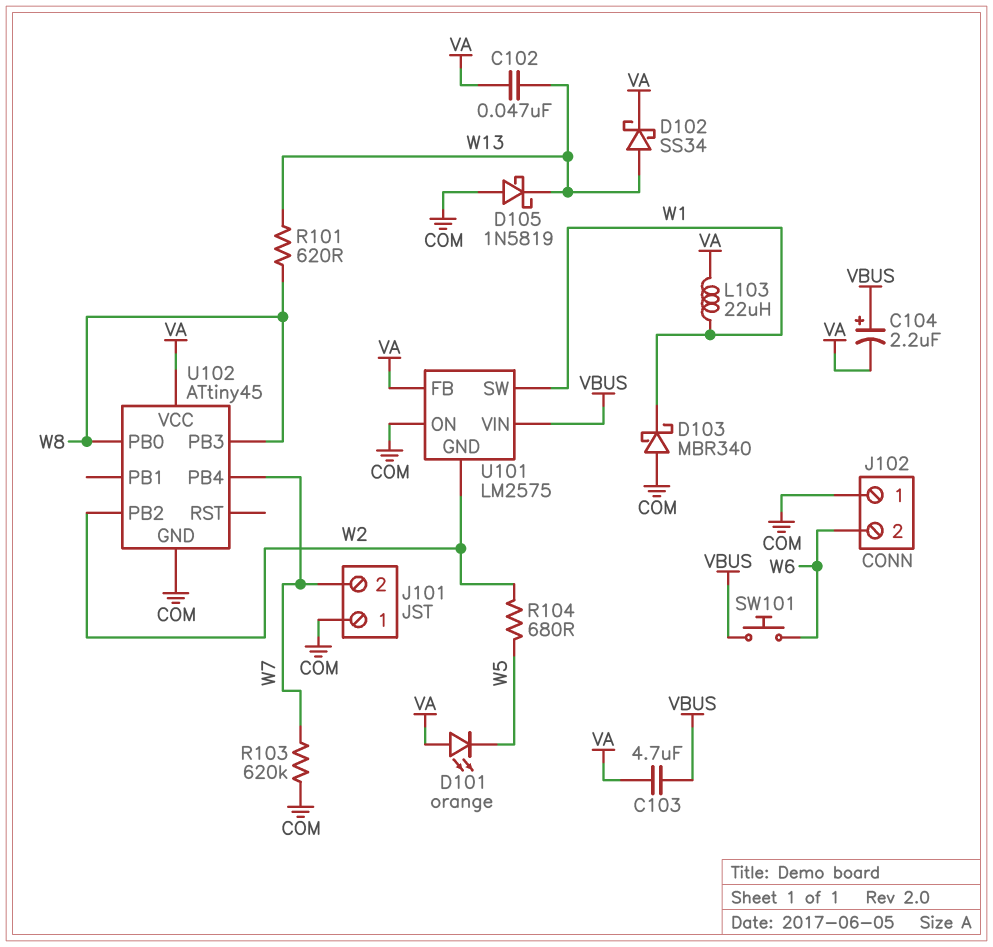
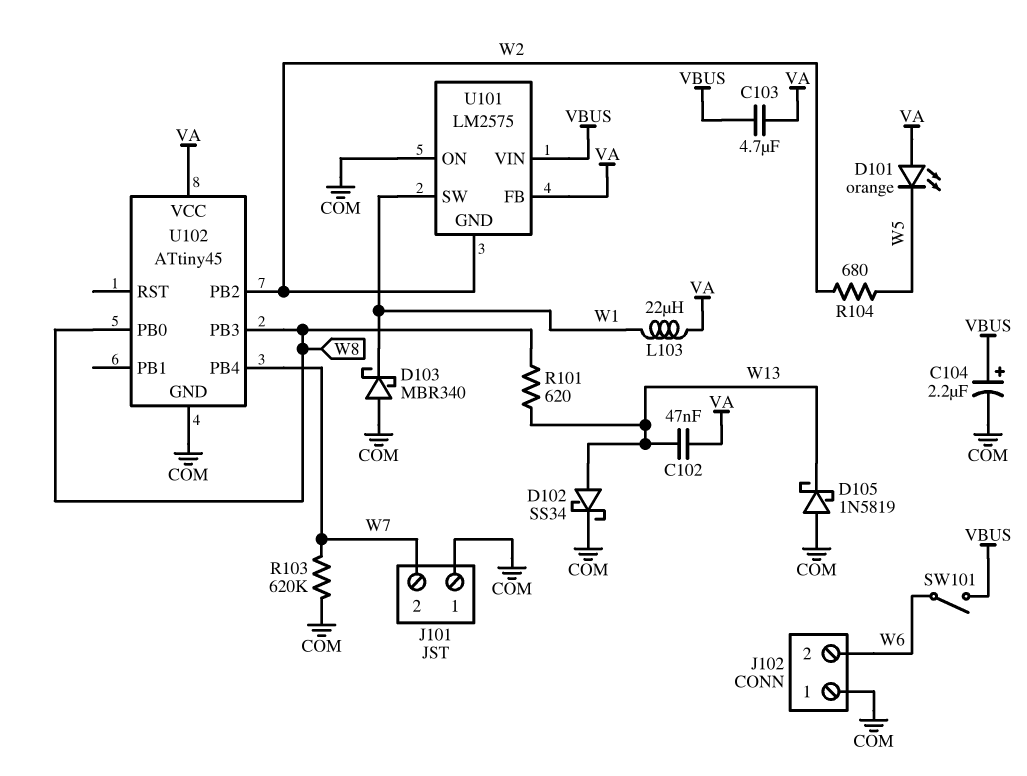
C104: 2.2uF (plus VBUS, minus VA) -> 2.2uF (plus VBUS, minus COM)
D102: schottky SS34 (A W13, K VA) -> schottky SS34 (A W13, K COM)
SW101: button (VBUS, W6) -> switch (VBUS, W6)

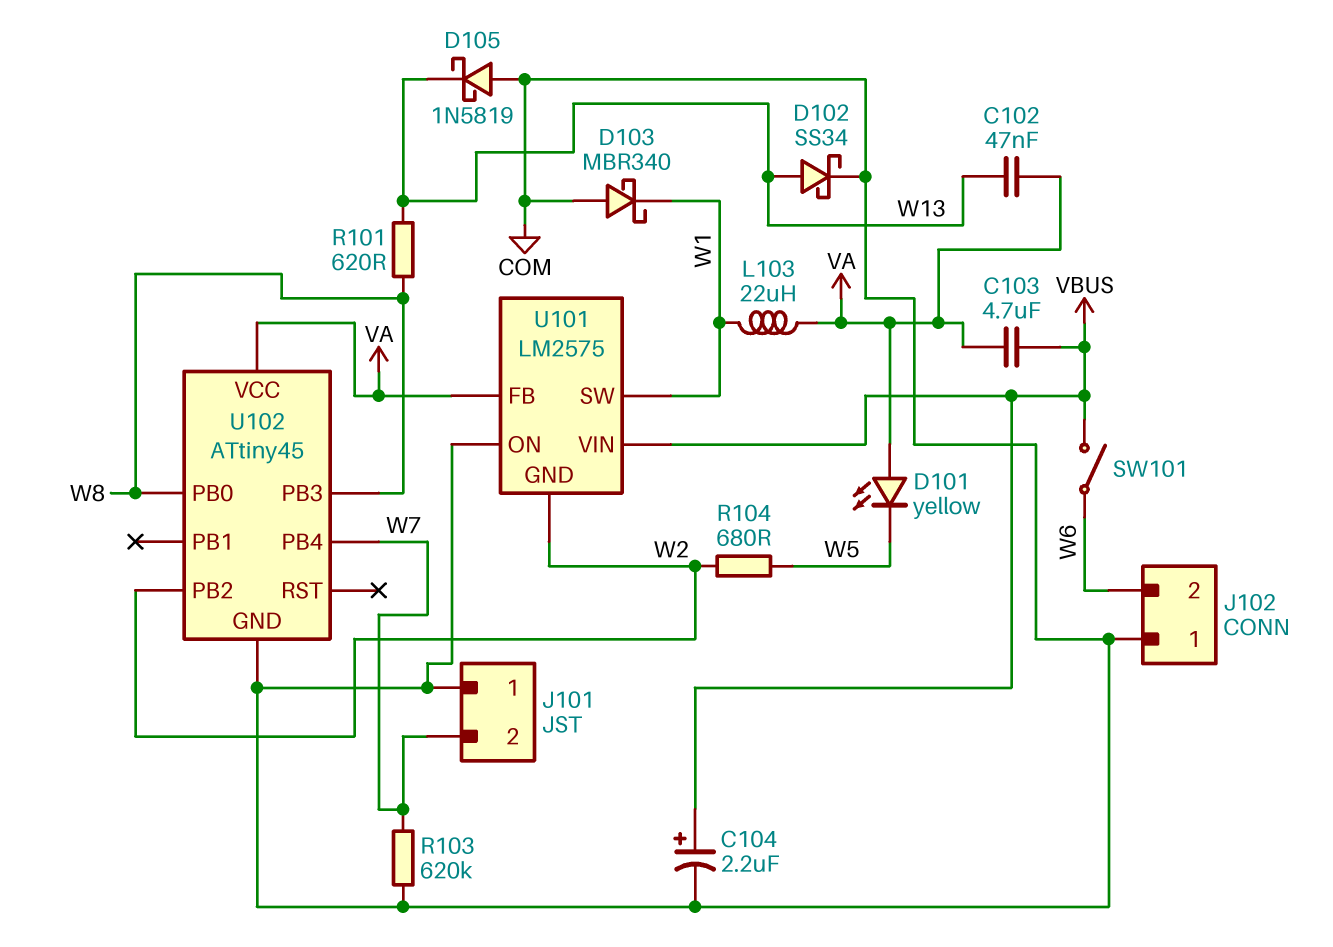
D101: LED orange (A VA, K W5) -> LED yellow (A VA, K W5)

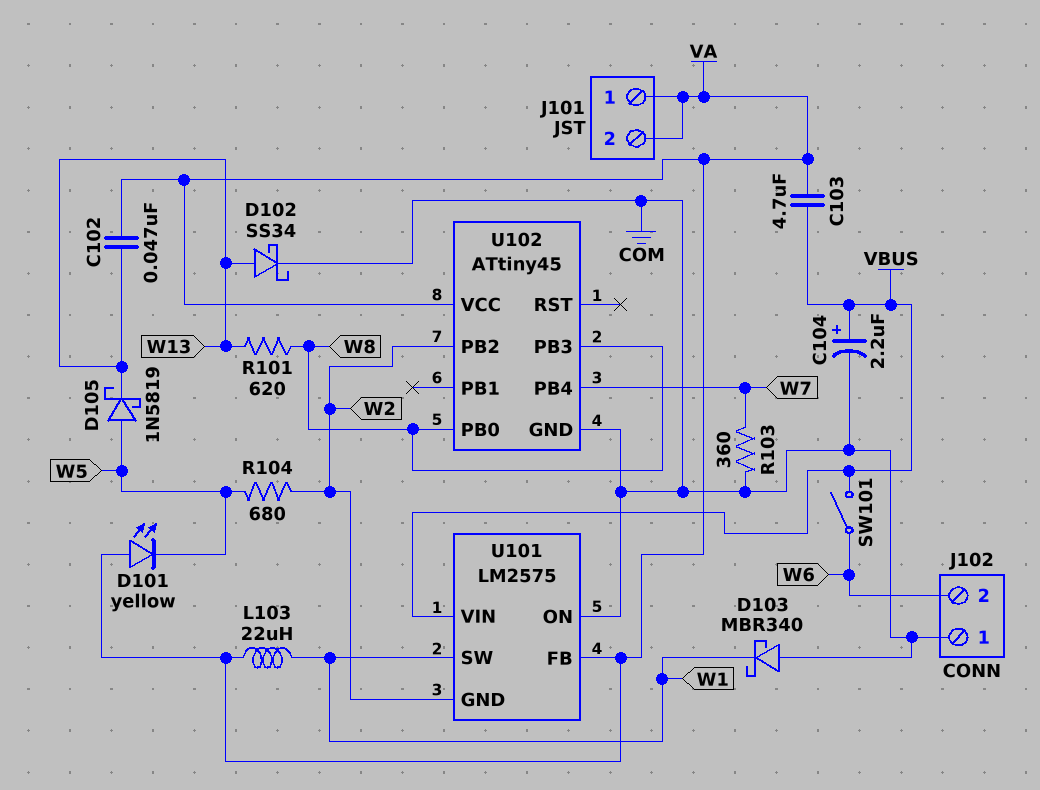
D105: schottky 1N5819 (A COM, K W13) -> schottky 1N5819 (A W5, K W13)
J101 pin 1: COM -> VA
J101 pin 2: W7 -> VA
R103: 620k (COM, W7) -> 360 (COM, W7)

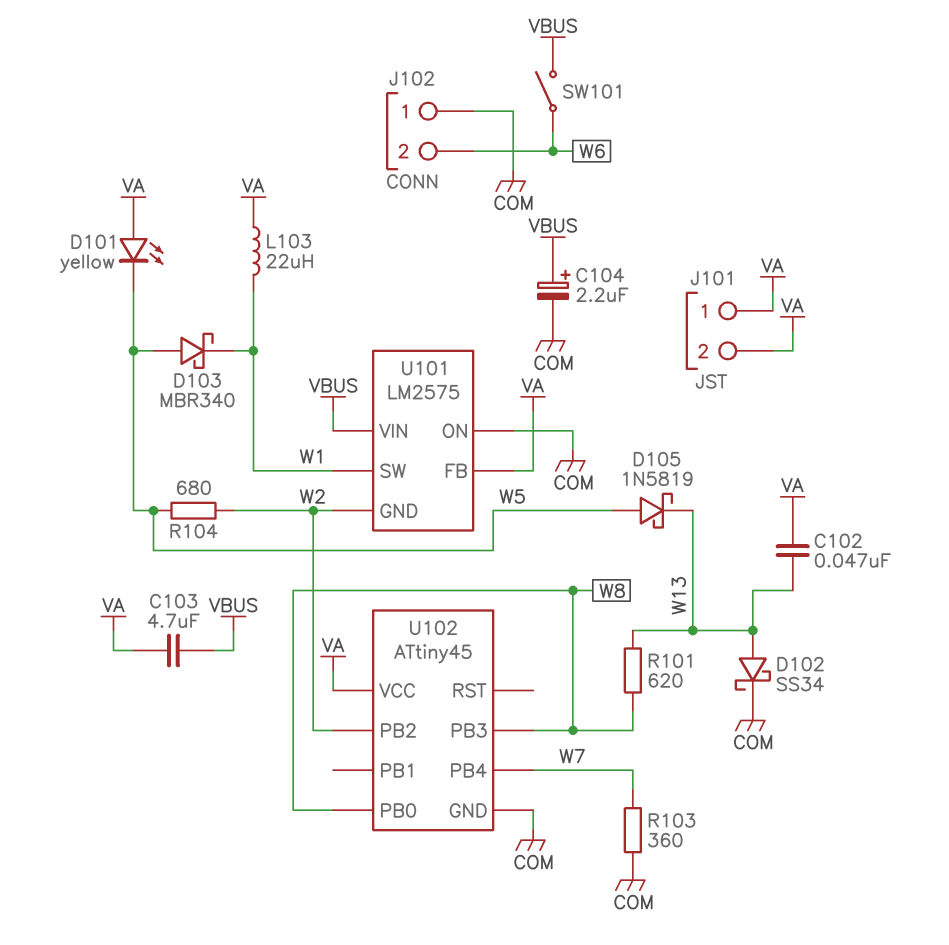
D103: schottky MBR340 (A COM, K W1) -> schottky MBR340 (A W5, K W1)

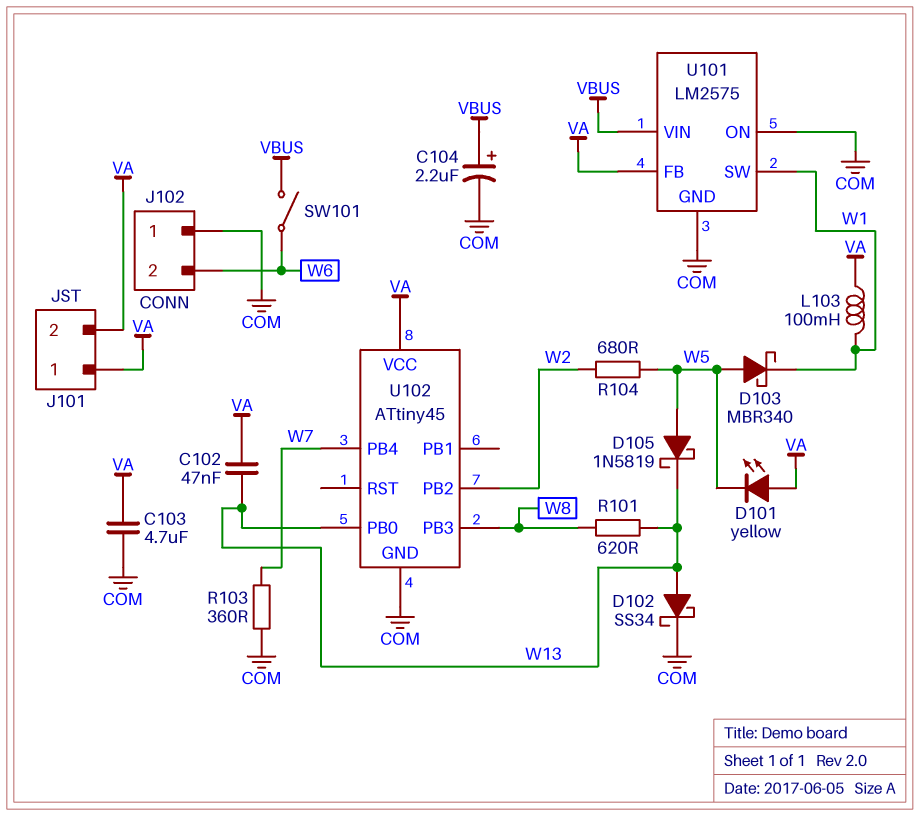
C103: 4.7uF (VA, VBUS) -> 4.7uF (COM, VA)
L103: 22uH (VA, W1) -> 100mH (VA, W1)
U101 pin GND: W2 -> COM
U102 pin PB0: W8 -> W13

